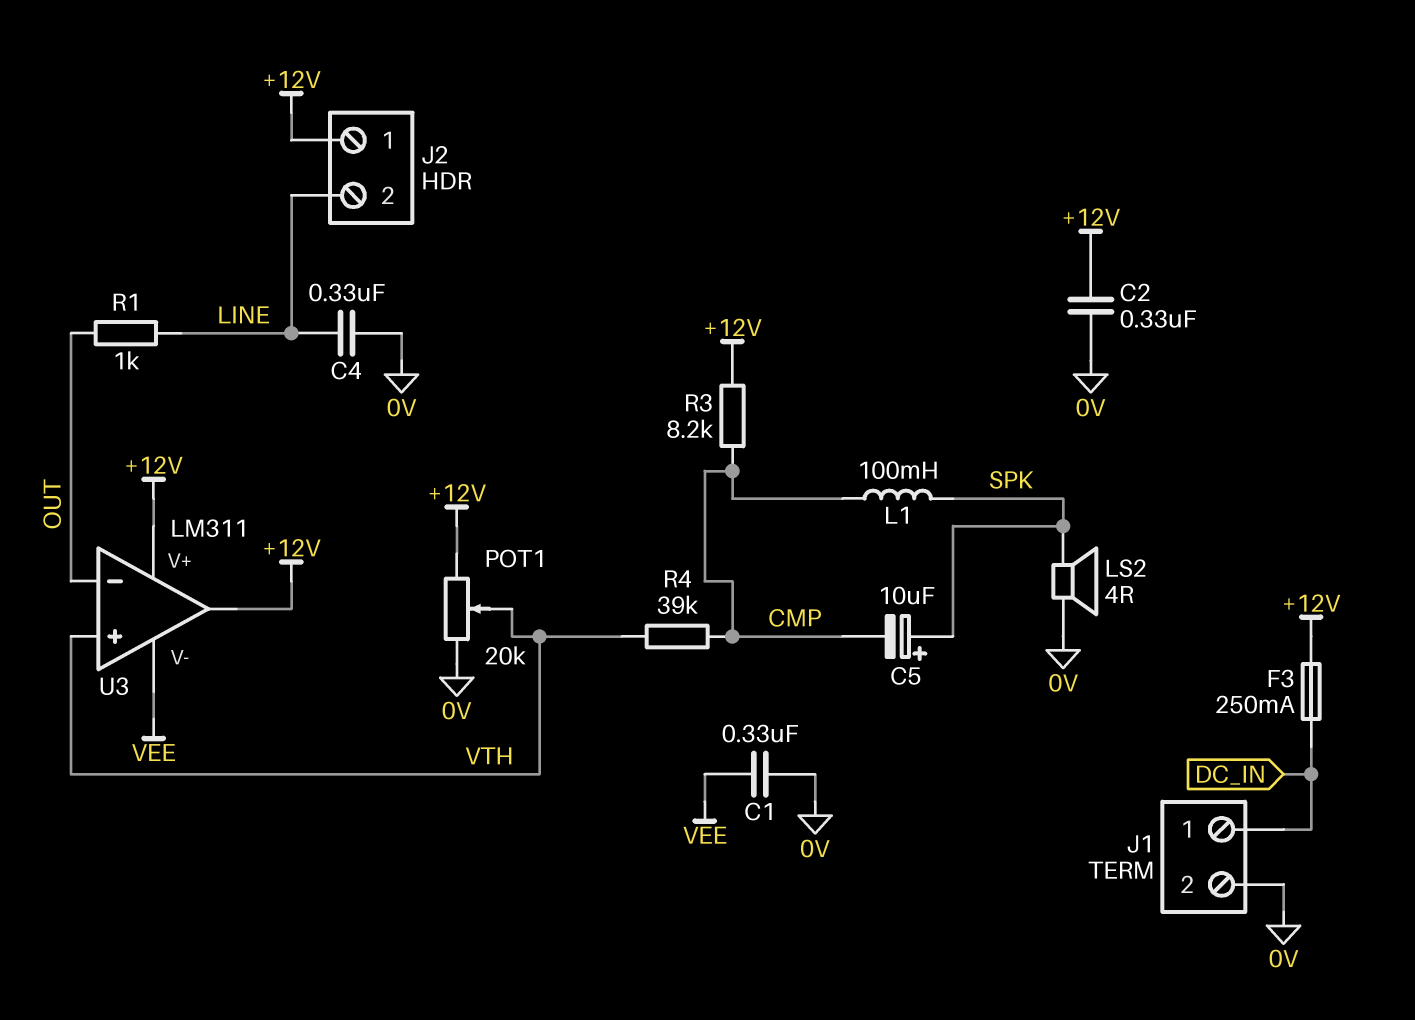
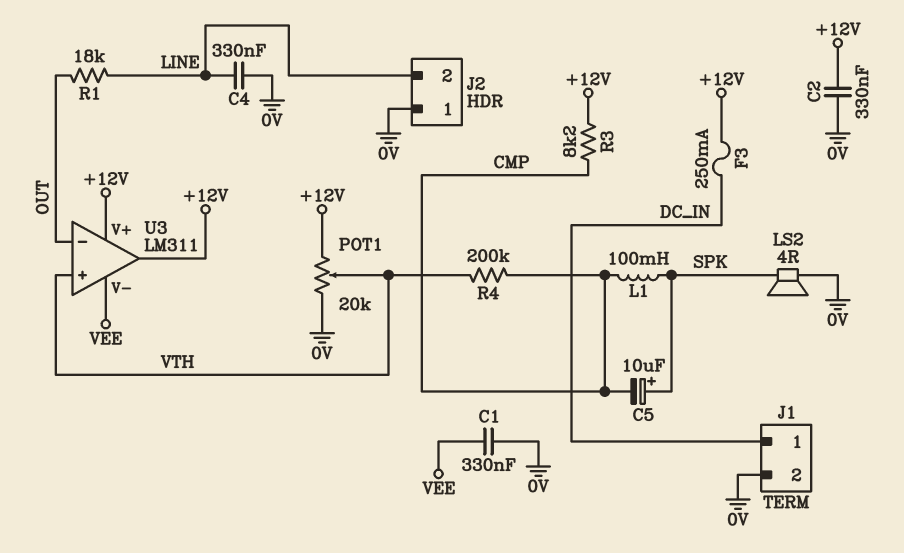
J2 pin 1: +12V -> 0V
R1: 1k (LINE, OUT) -> 18k (LINE, OUT)
R4: 39k (CMP, VTH) -> 200k (CMP, VTH)

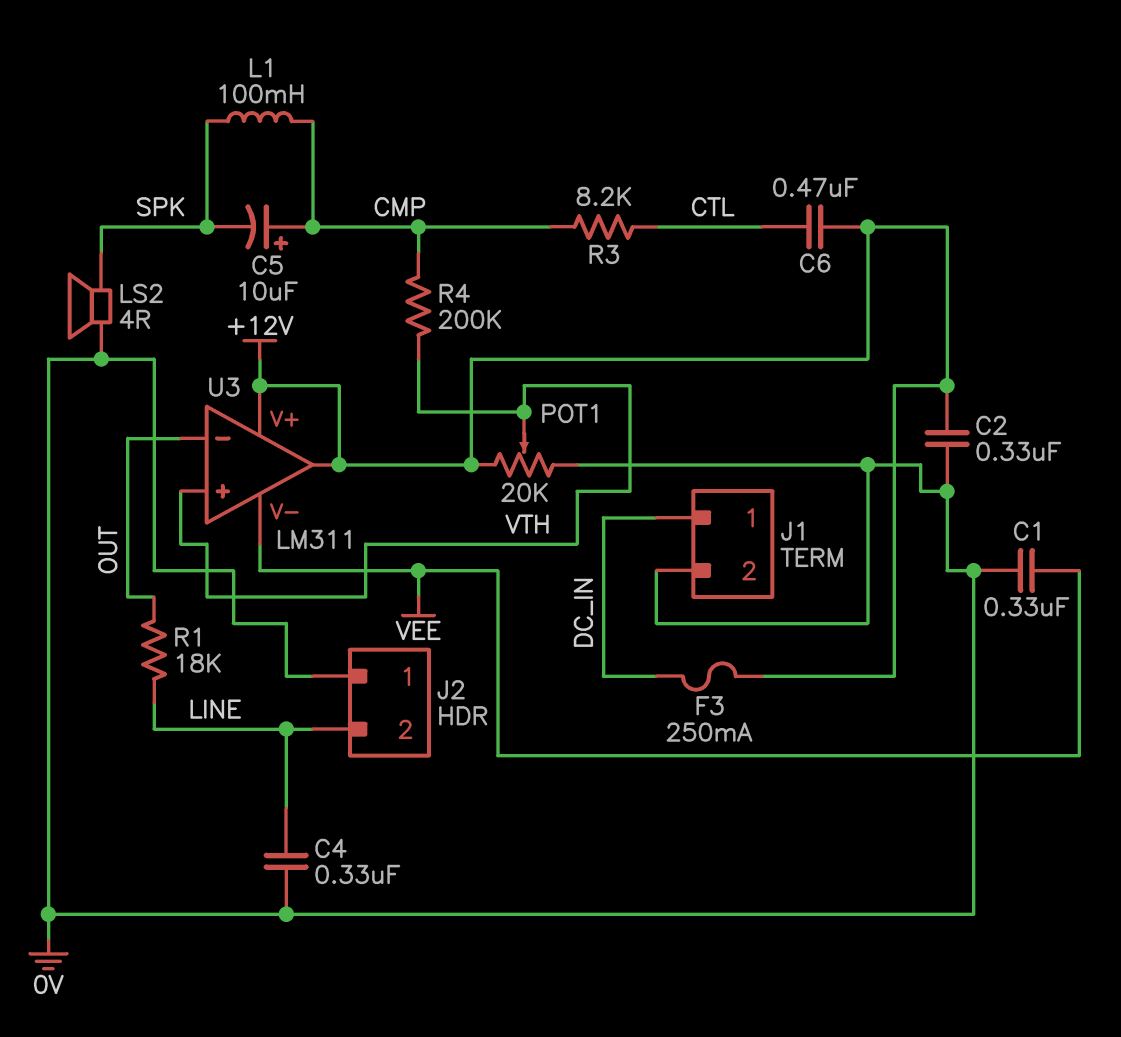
C5: 10uF (plus SPK, minus CMP) -> 10uF (plus CMP, minus SPK)
C6: none -> 470nF (+12V, CTL)
R3: 8.2k (+12V, CMP) -> 8.2k (CMP, CTL)

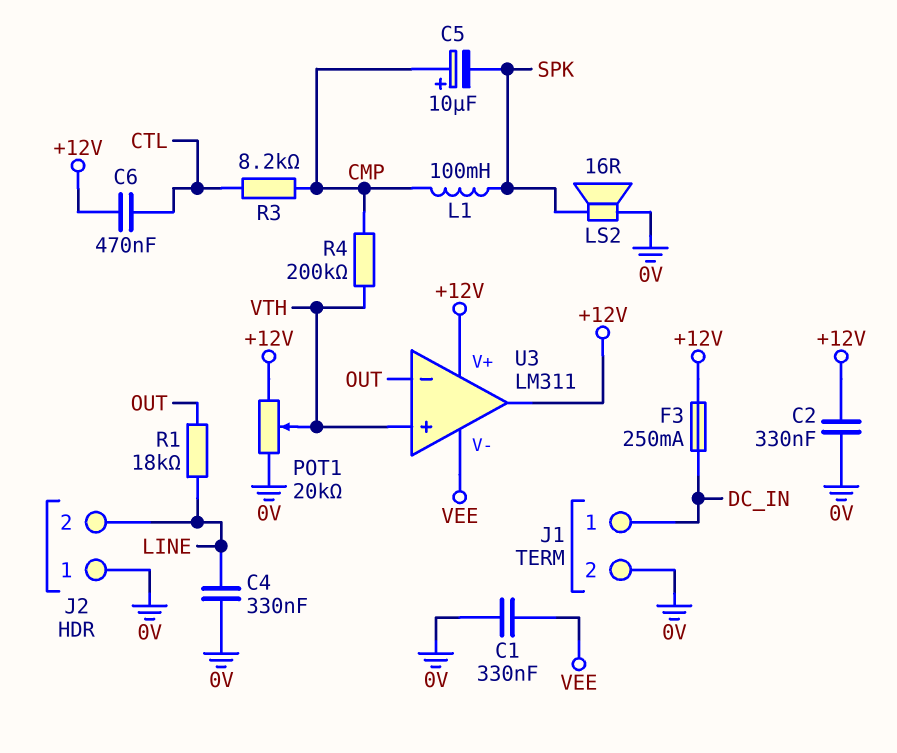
LS2: speaker 4R (0V, SPK) -> speaker 16R (0V, SPK)

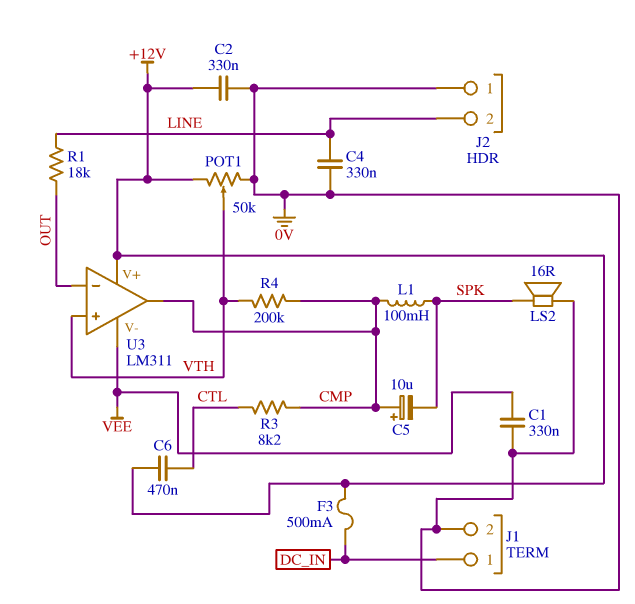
F3: 250mA (+12V, DC_IN) -> 500mA (+12V, DC_IN)
POT1: 20k (+12V, 0V, wiper VTH) -> 50k (+12V, 0V, wiper VTH)
U3 pin out: +12V -> CMP

